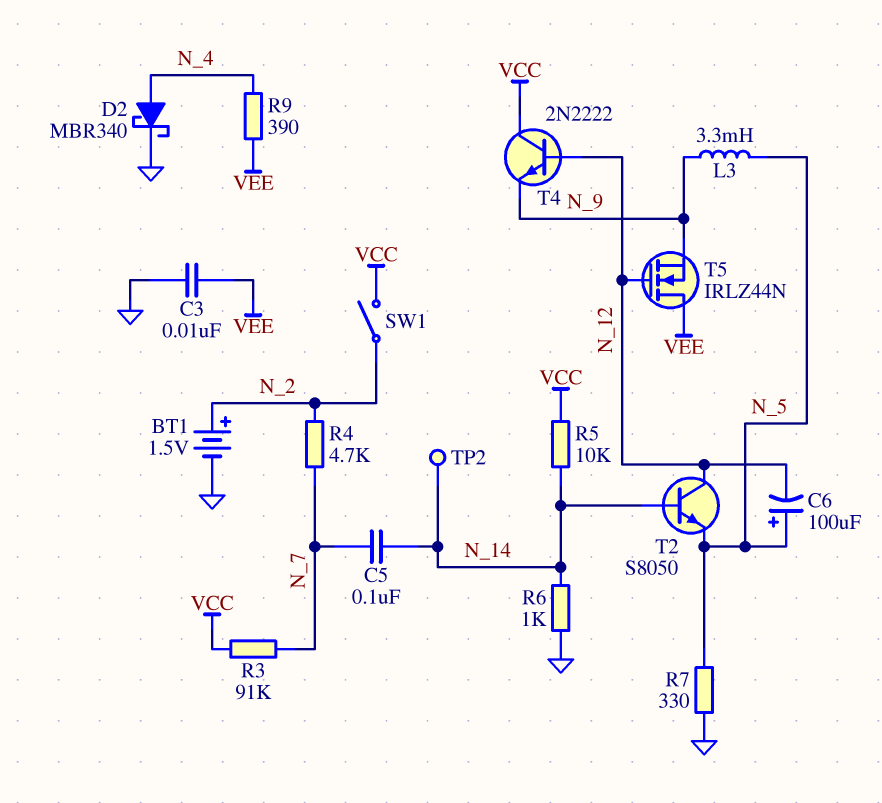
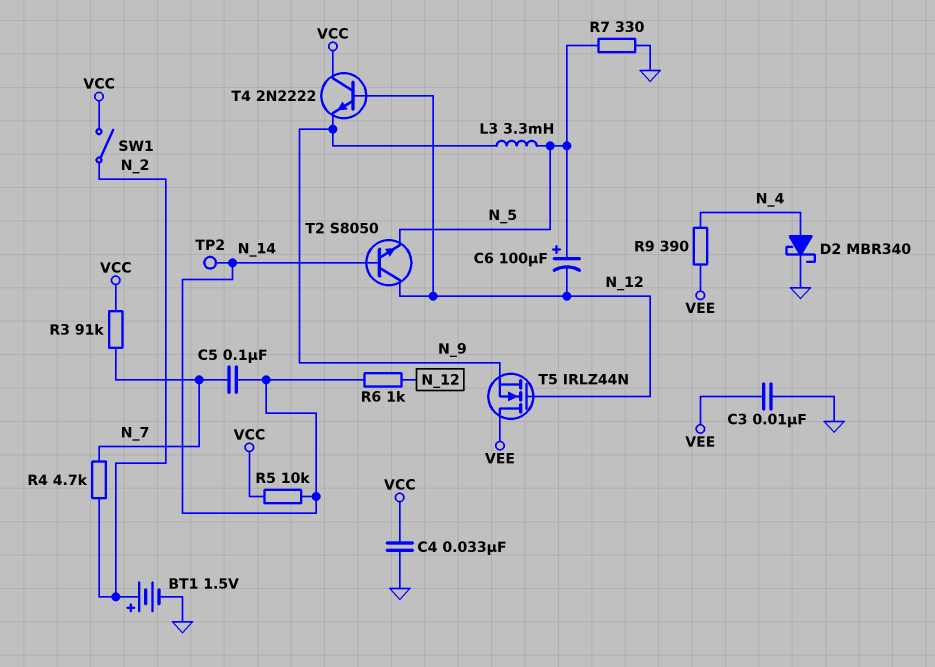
C4: none -> 33nF (GND, VCC)
R6: 1k (GND, N_14) -> 1k (N_12, N_14)

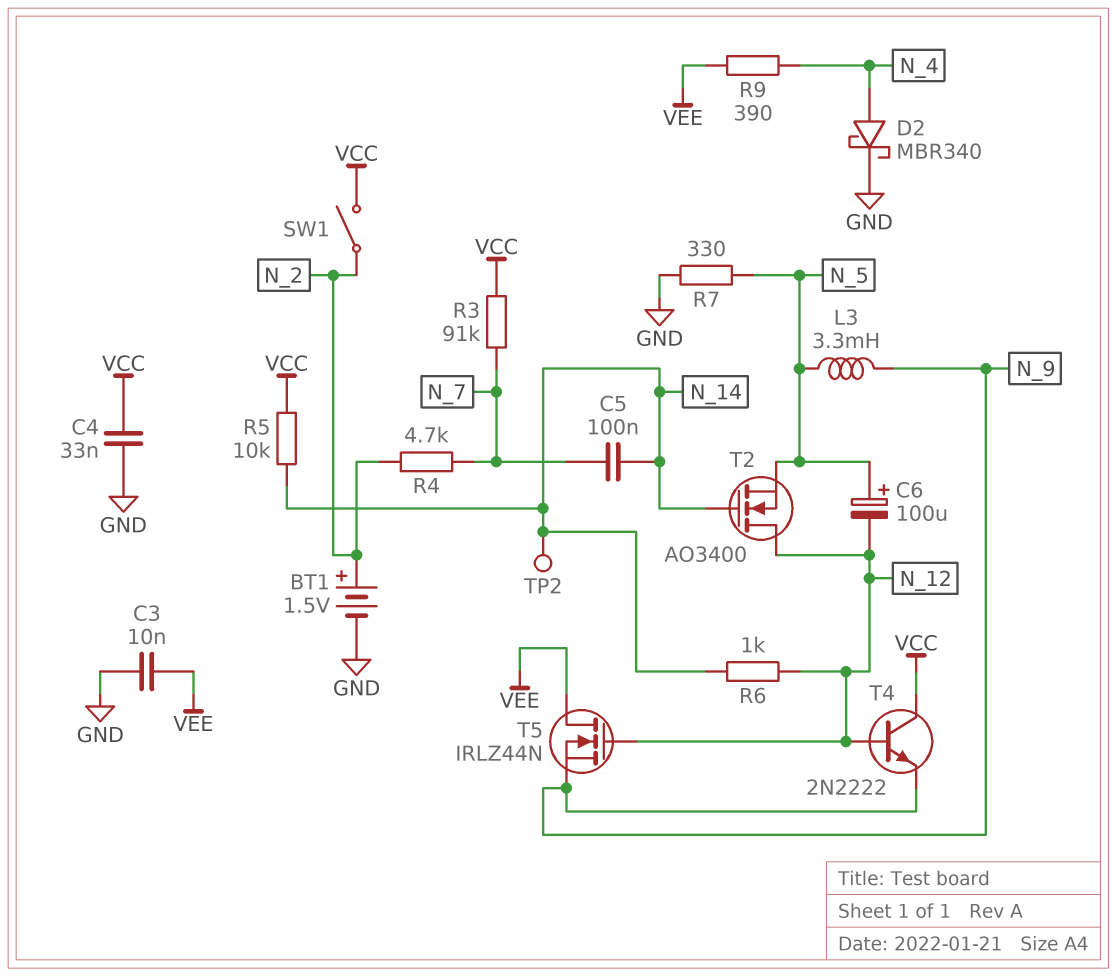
T2: NPN S8050 (B N_14, C N_12, E N_5) -> NMOS AO3400 (G N_14, D N_12, S N_5)

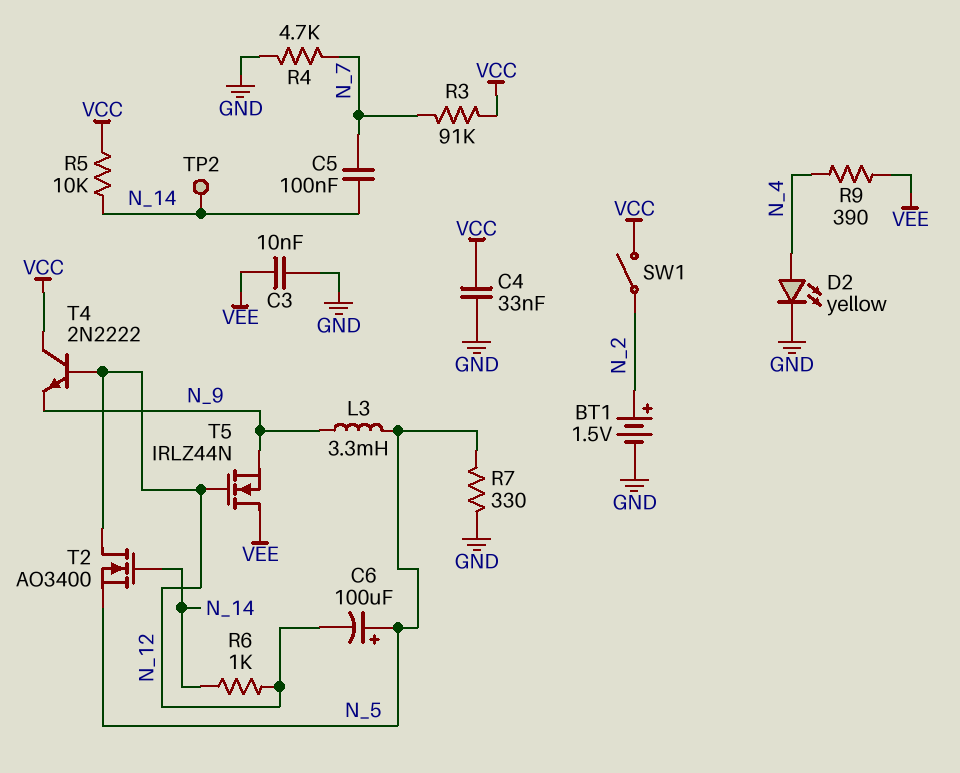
D2: schottky MBR340 (A N_4, K GND) -> LED yellow (A N_4, K GND)
R4: 4.7k (N_2, N_7) -> 4.7k (GND, N_7)

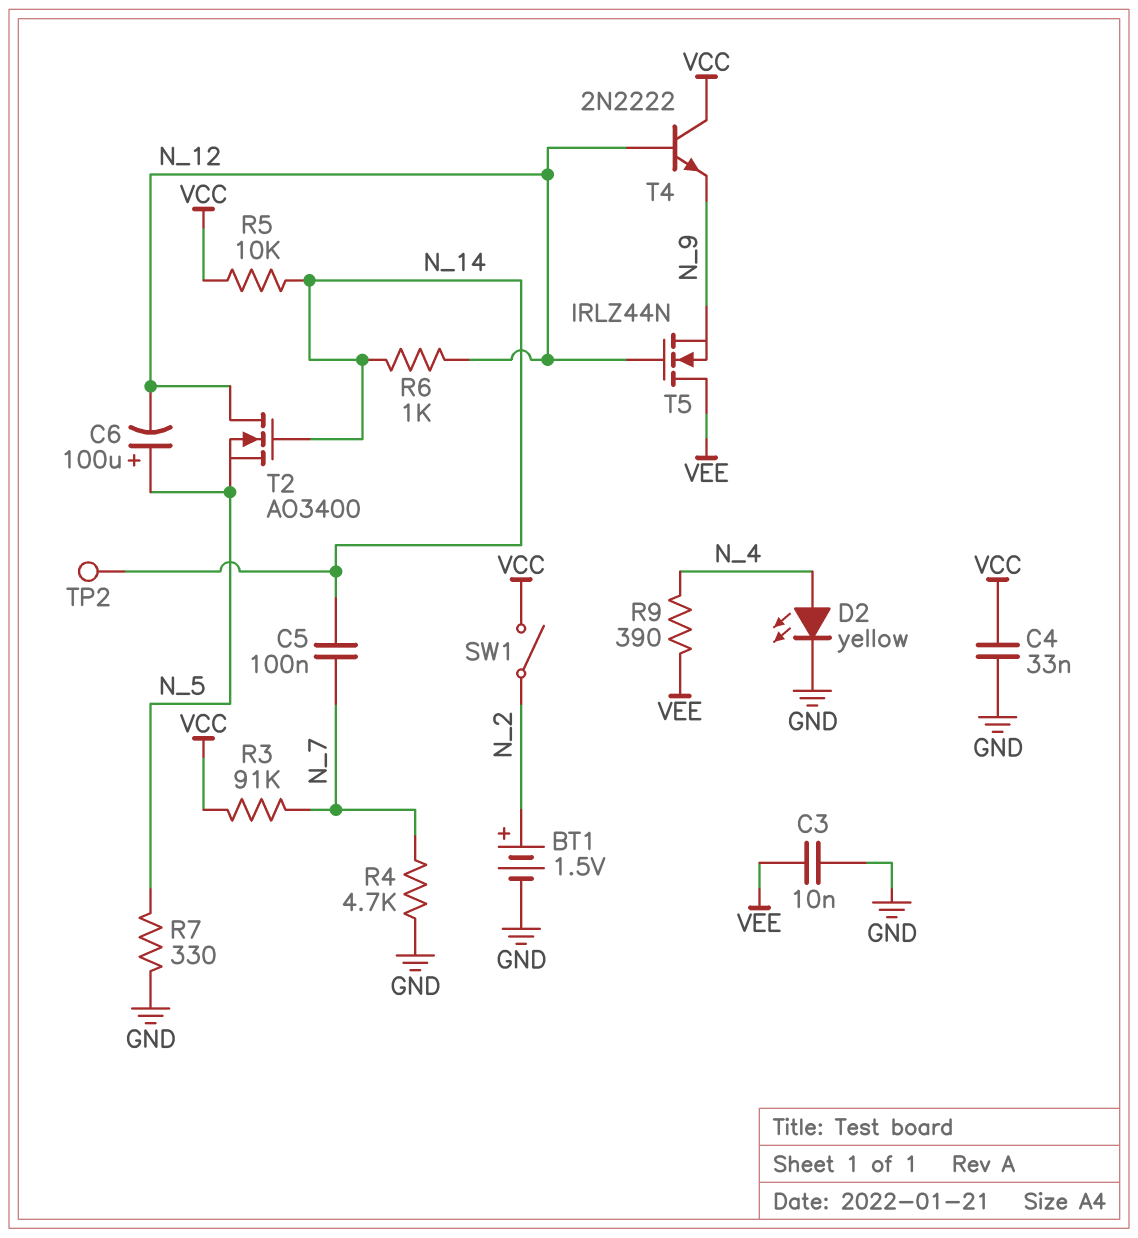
L3: 3.3mH (N_5, N_9) -> none

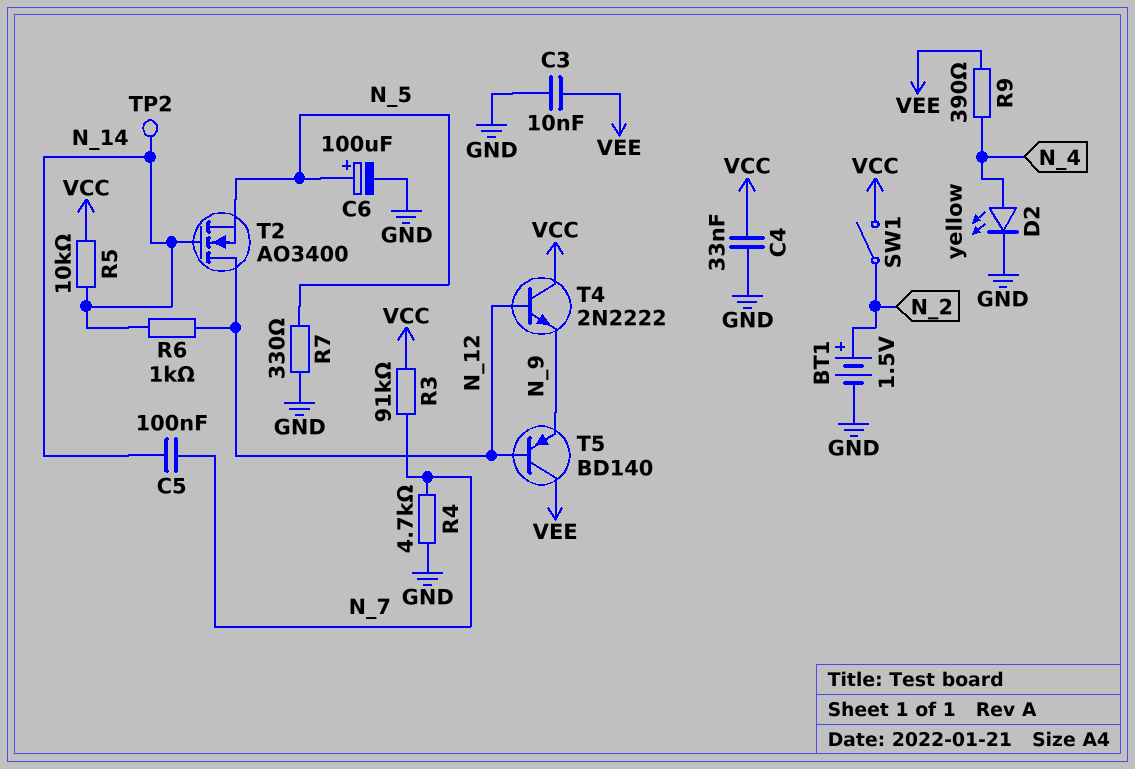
C6: 100uF (plus N_5, minus N_12) -> 100uF (plus N_5, minus GND)
T5: NMOS IRLZ44N (G N_12, D VEE, S N_9) -> PNP BD140 (B N_12, C VEE, E N_9)

